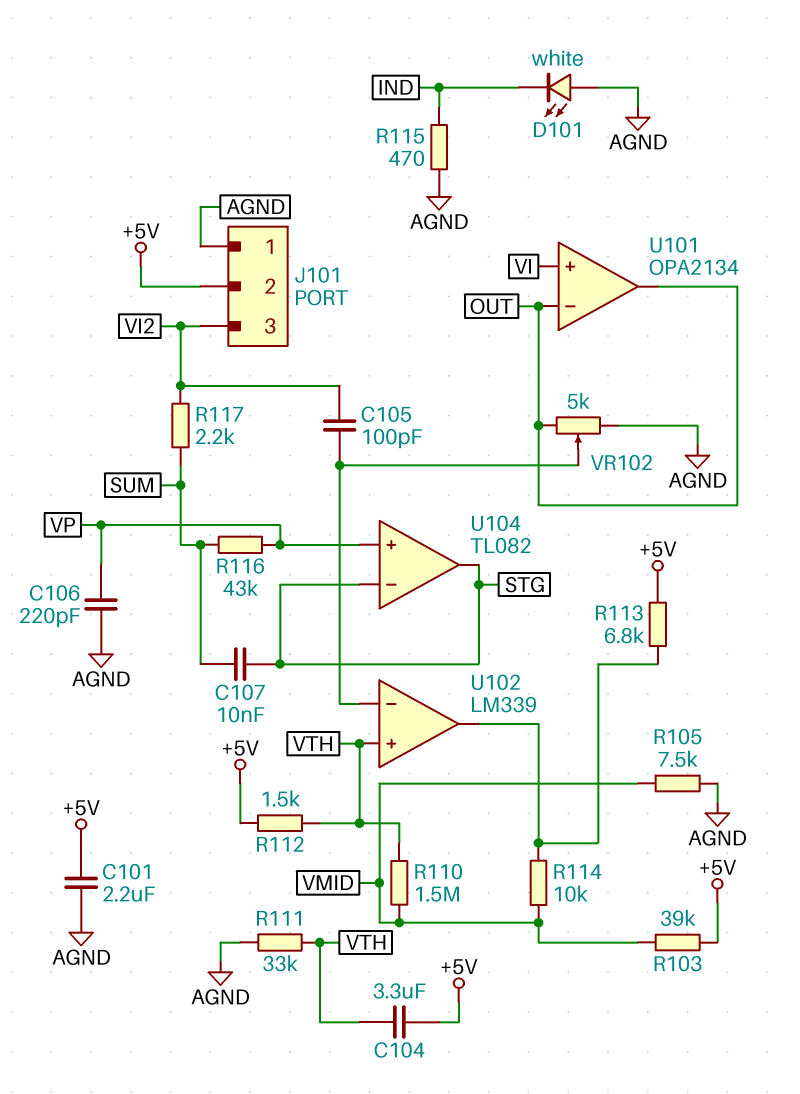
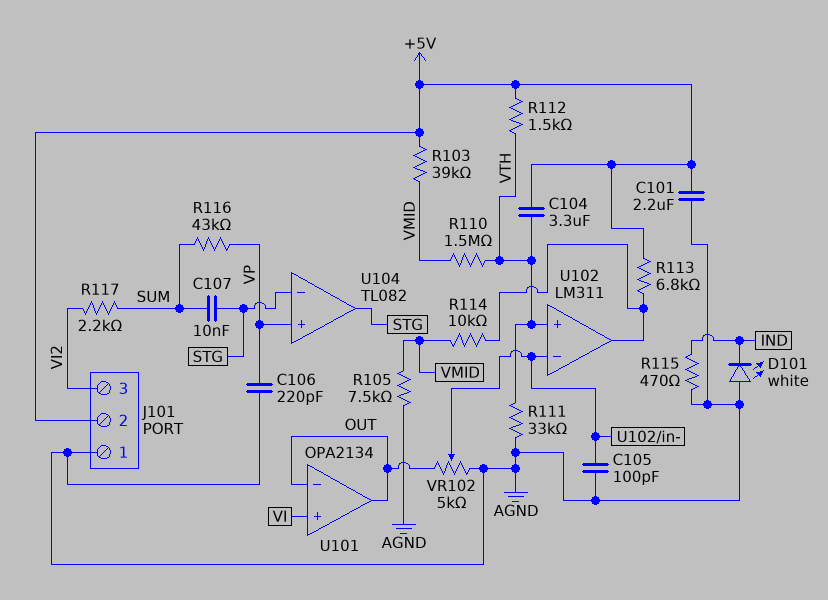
C105: 100pF (U102/in-, VI2) -> 100pF (AGND, U102/in-)
U102: LM339 -> LM311

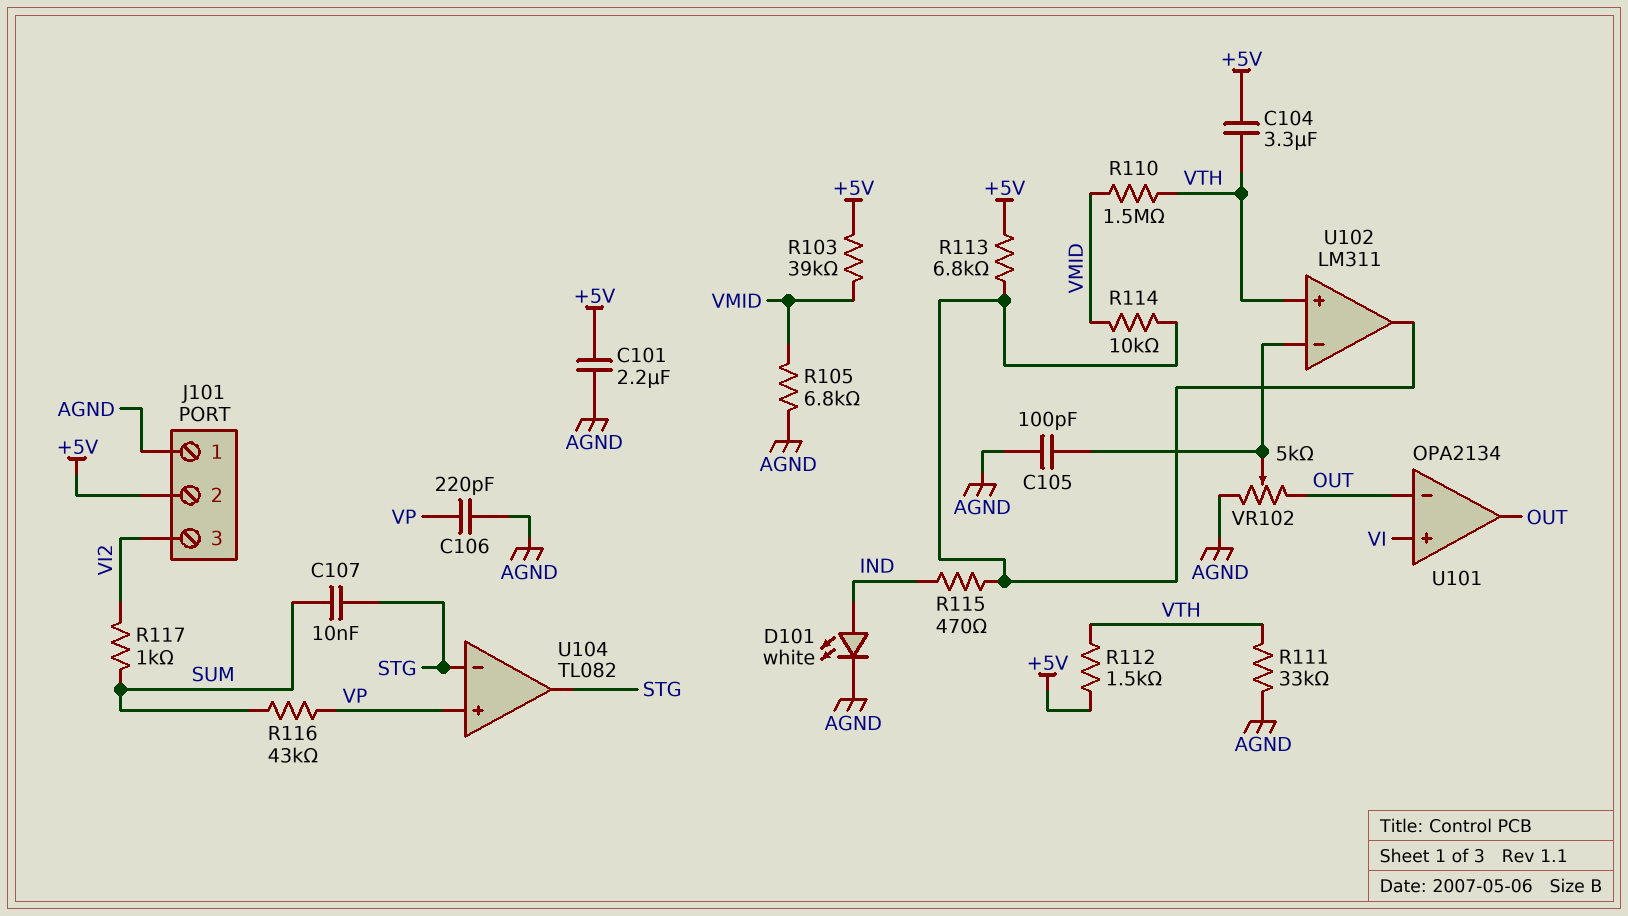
D101: LED white (A AGND, K IND) -> LED white (A IND, K AGND)
R105: 7.5k (AGND, VMID) -> 6.8k (AGND, VMID)
R115: 470 (AGND, IND) -> 470 (IND, U102/out)
R117: 2.2k (SUM, VI2) -> 1k (SUM, VI2)

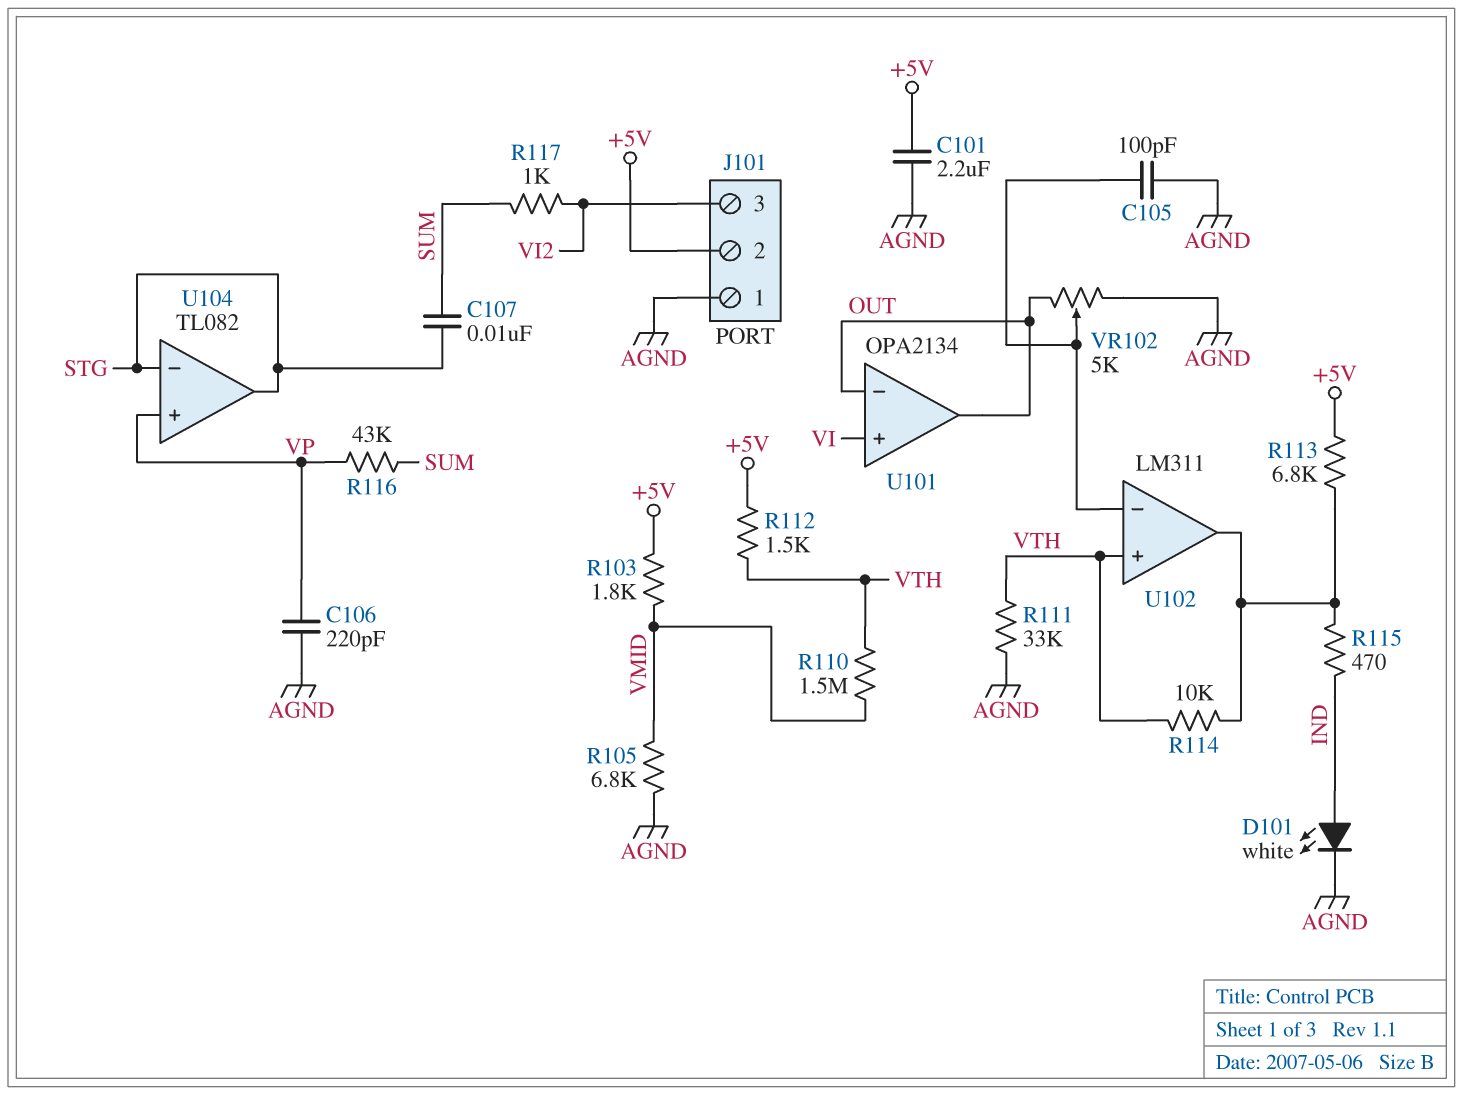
C104: 3.3uF (+5V, VTH) -> none
R103: 39k (+5V, VMID) -> 1.8k (+5V, VMID)
R114: 10k (U102/out, VMID) -> 10k (U102/out, VTH)

